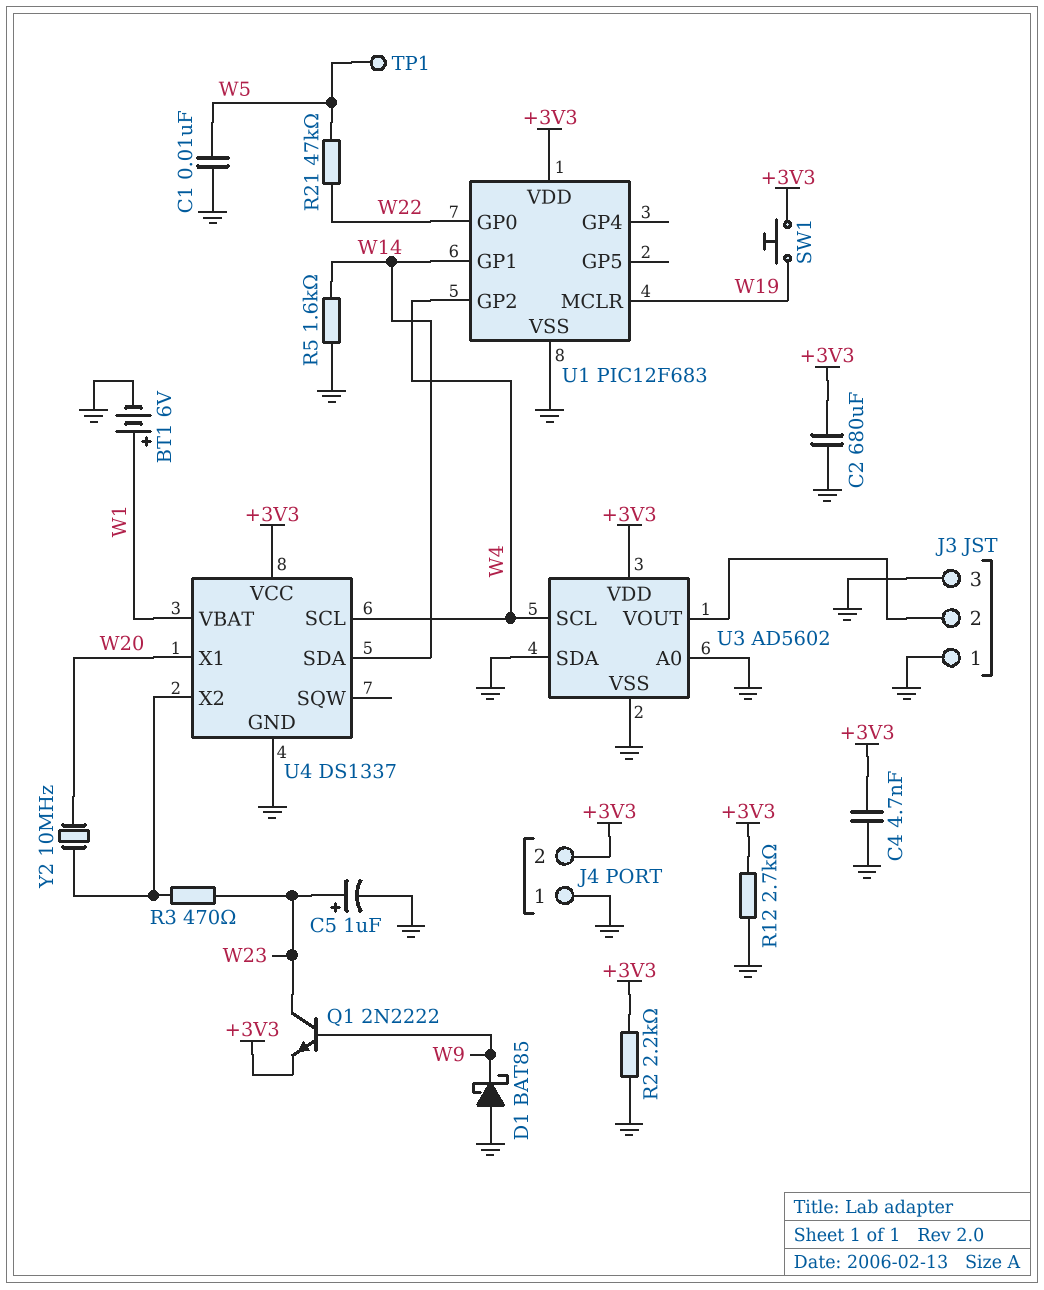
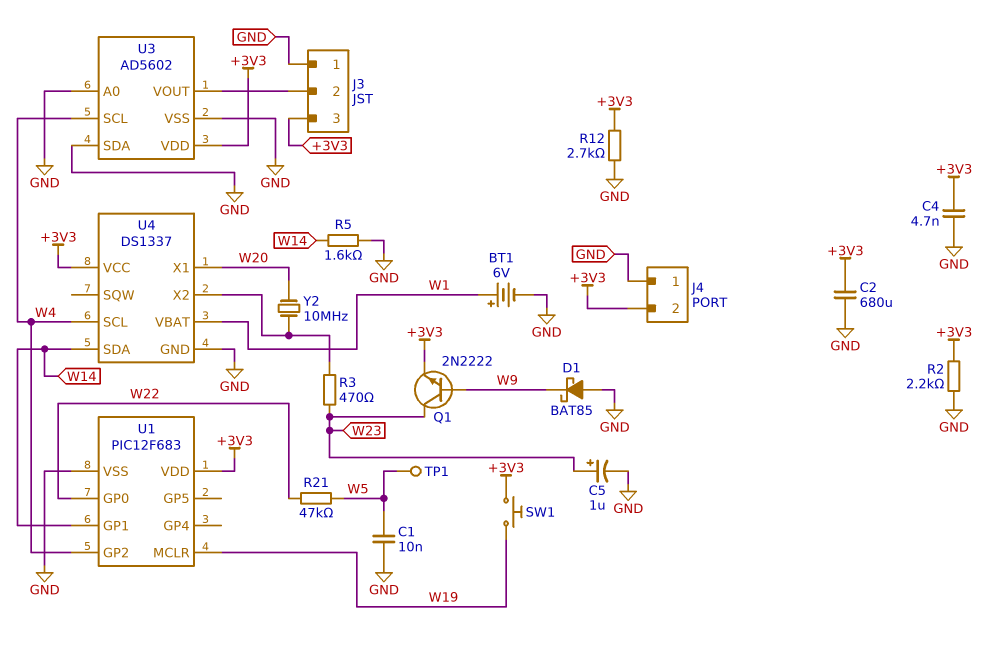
J3 pin 3: GND -> +3V3

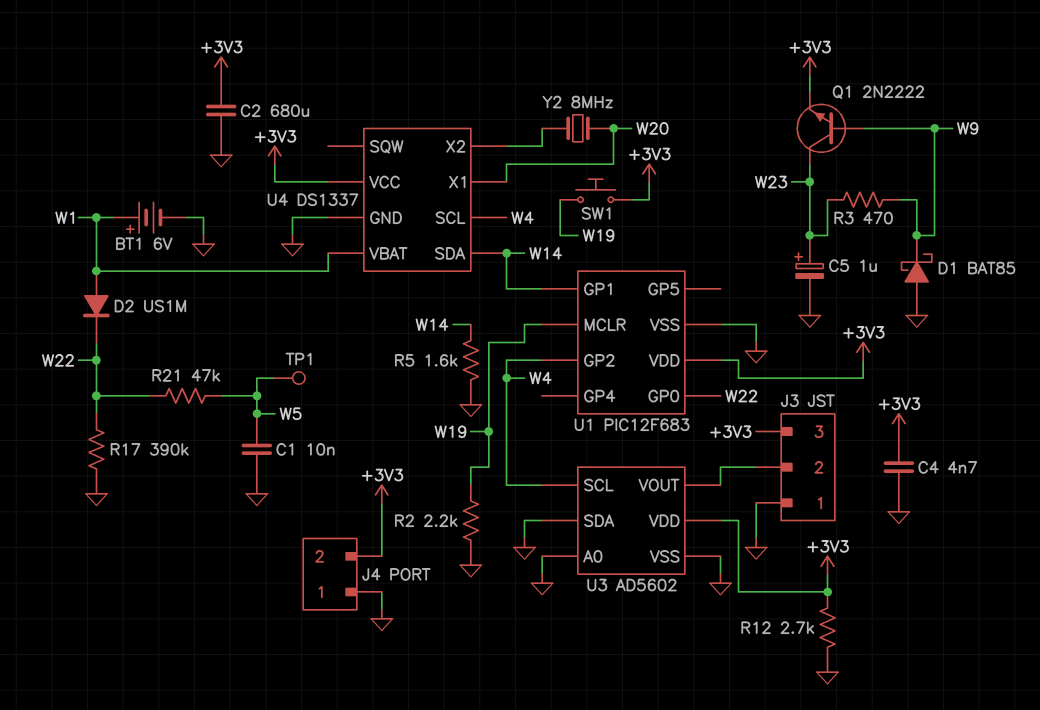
D2: none -> diode US1M (A W1, K W22)
R2: 2.2k (+3V3, GND) -> 2.2k (GND, W19)
R3: 470 (U4/X2, W23) -> 470 (W9, W23)
R17: none -> 390k (GND, W22)
Y2: 10MHz (U4/X2, W20) -> 8MHz (U4/X2, W20)

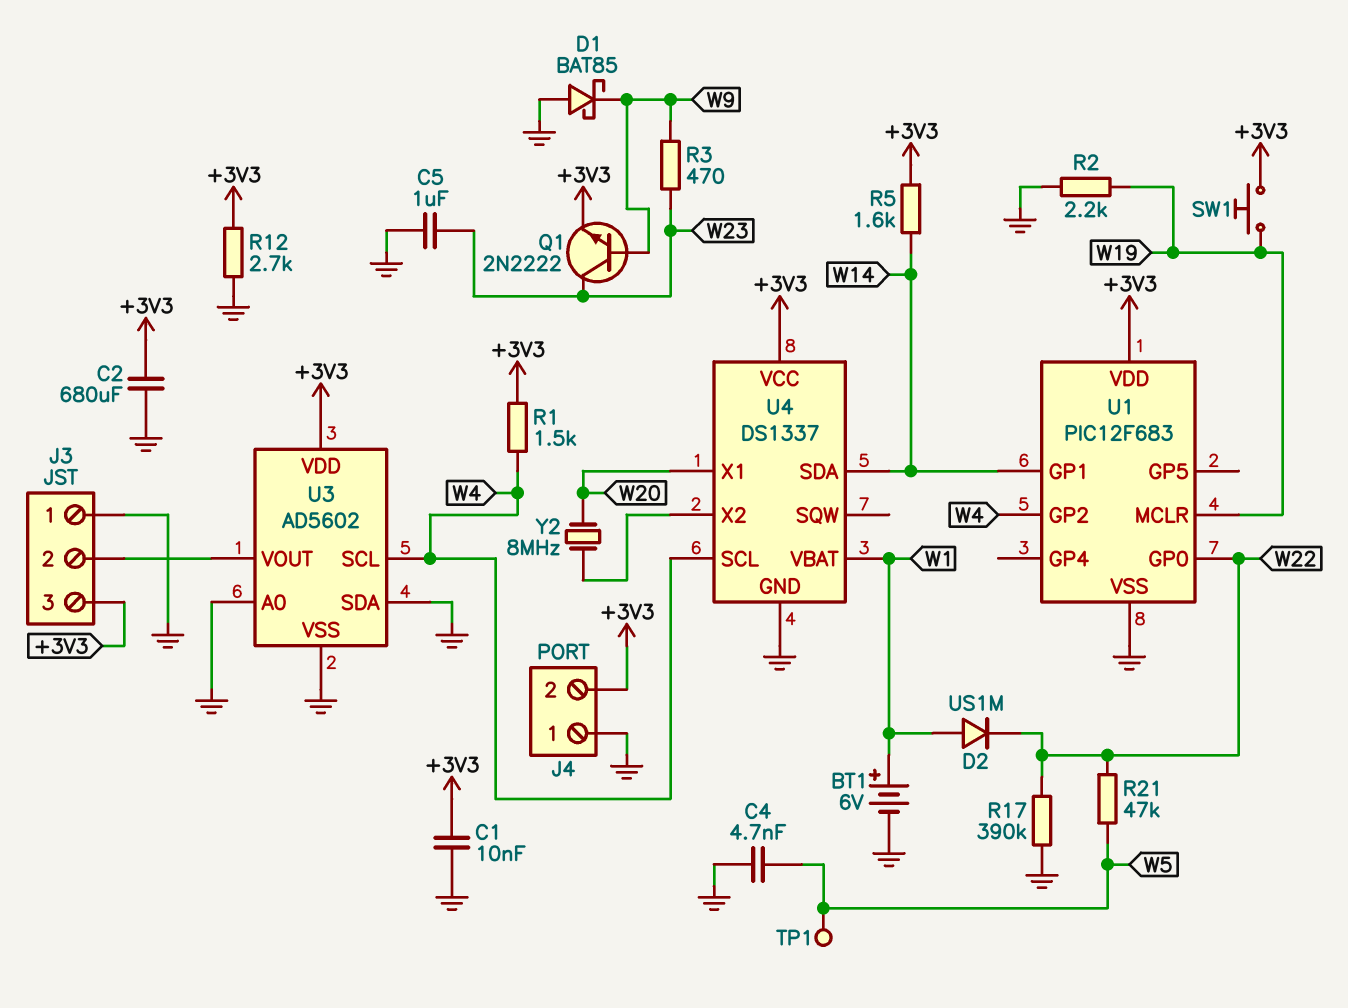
C1: 10nF (GND, W5) -> 10nF (+3V3, GND)
C4: 4.7nF (+3V3, GND) -> 4.7nF (GND, W5)
C5: 1uF (plus W23, minus GND) -> 1uF (GND, W23)
R1: none -> 1.5k (+3V3, W4)
R5: 1.6k (GND, W14) -> 1.6k (+3V3, W14)

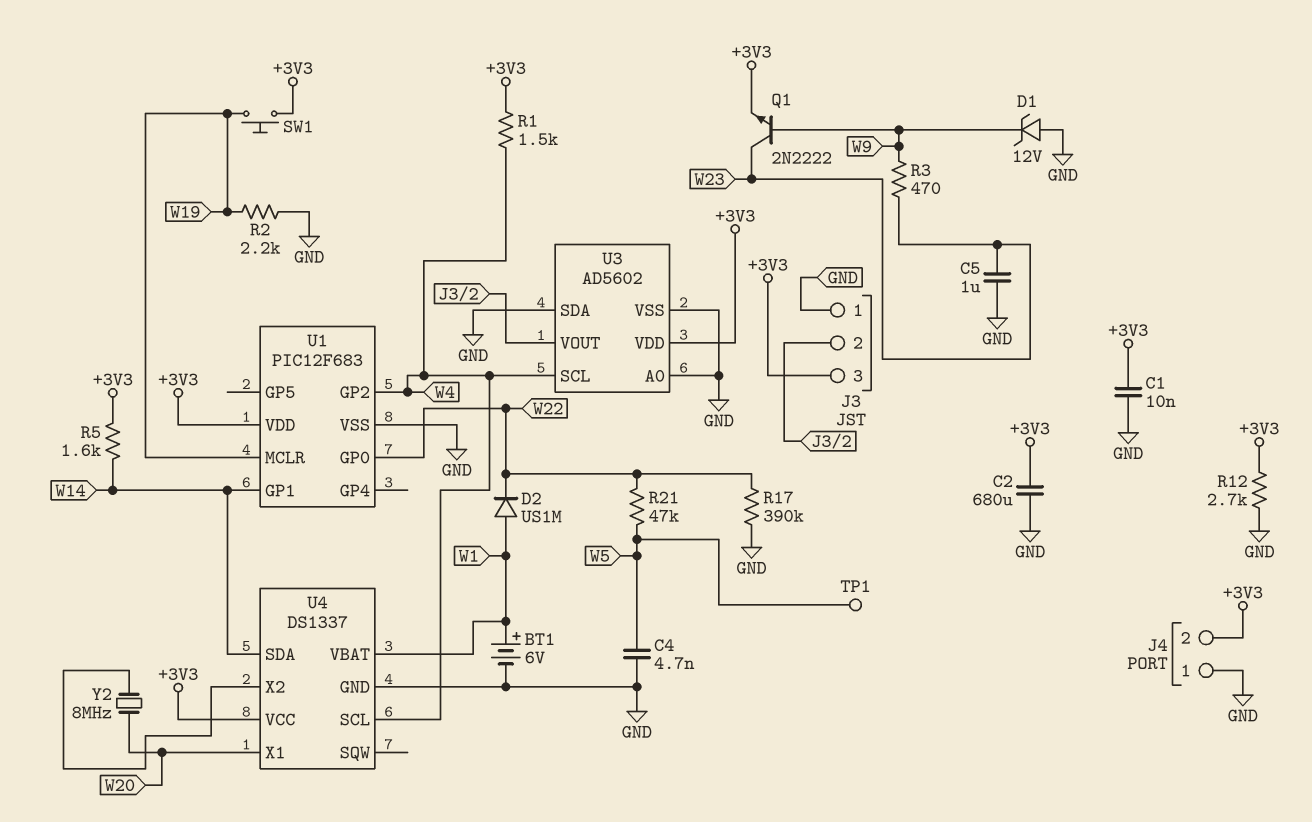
D1: schottky BAT85 (A GND, K W9) -> zener 12V (A GND, K W9)

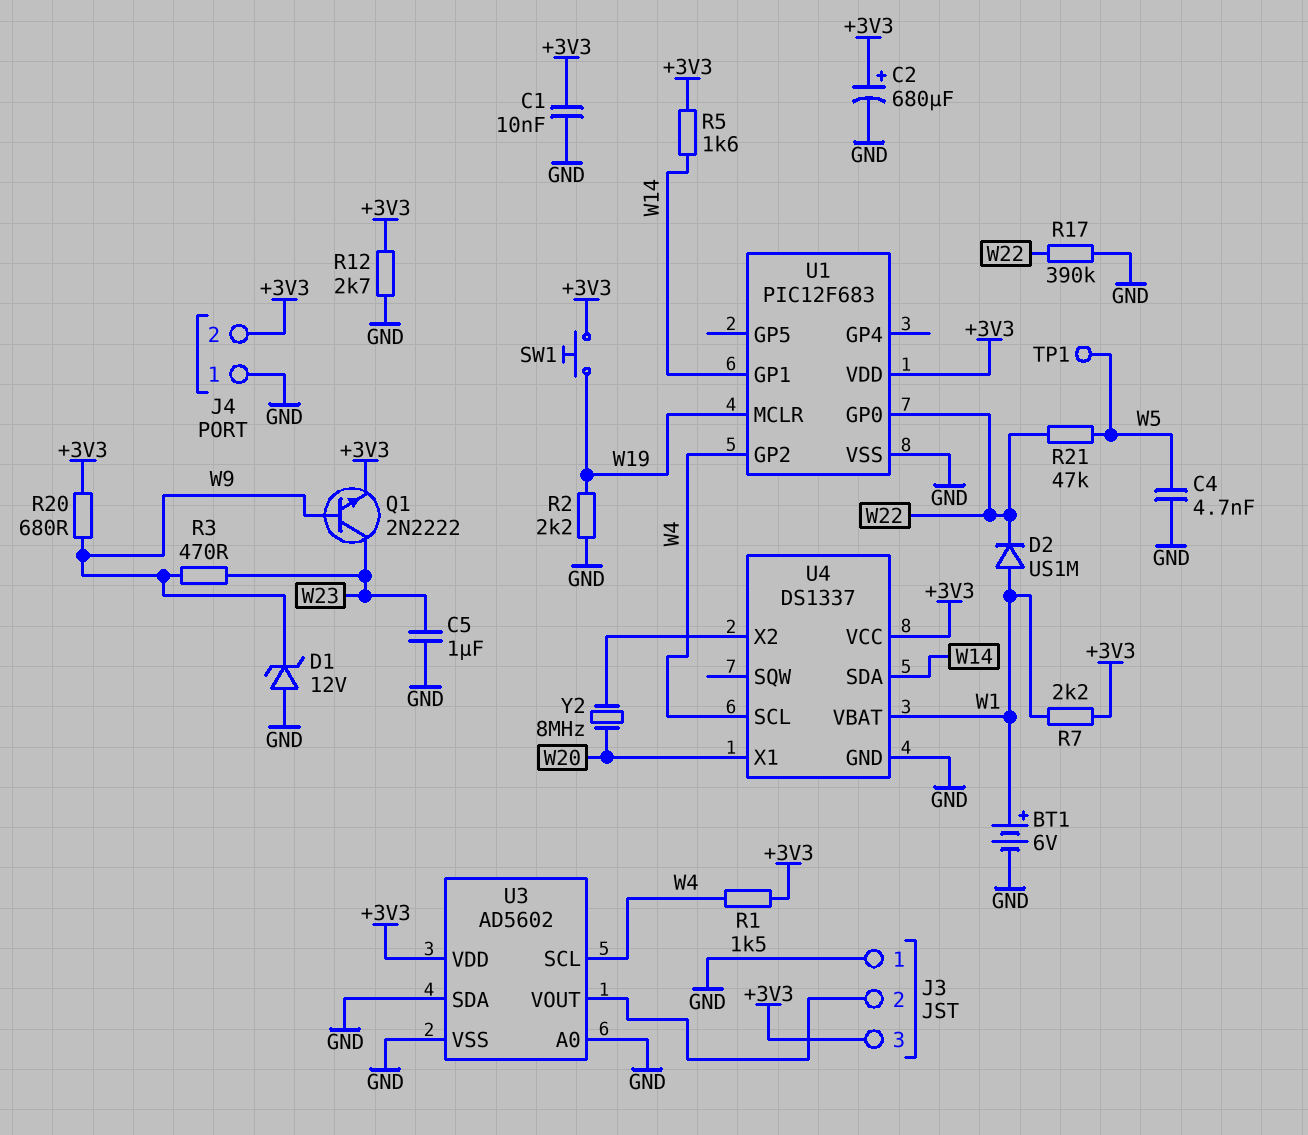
C2: 680uF (+3V3, GND) -> 680uF (plus +3V3, minus GND)
R7: none -> 2.2k (+3V3, W1)
R20: none -> 680 (+3V3, W9)

